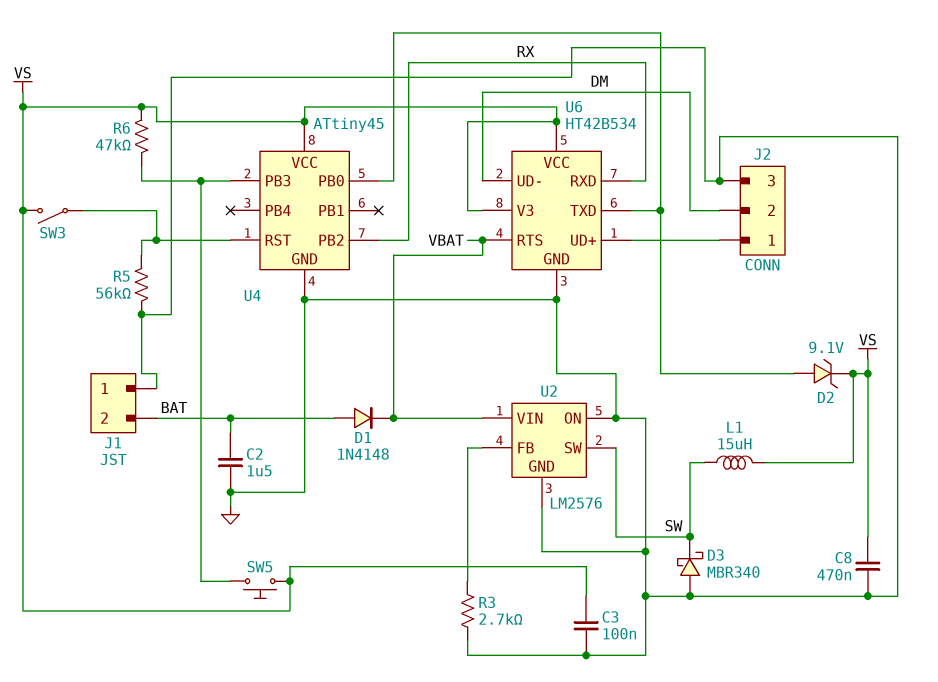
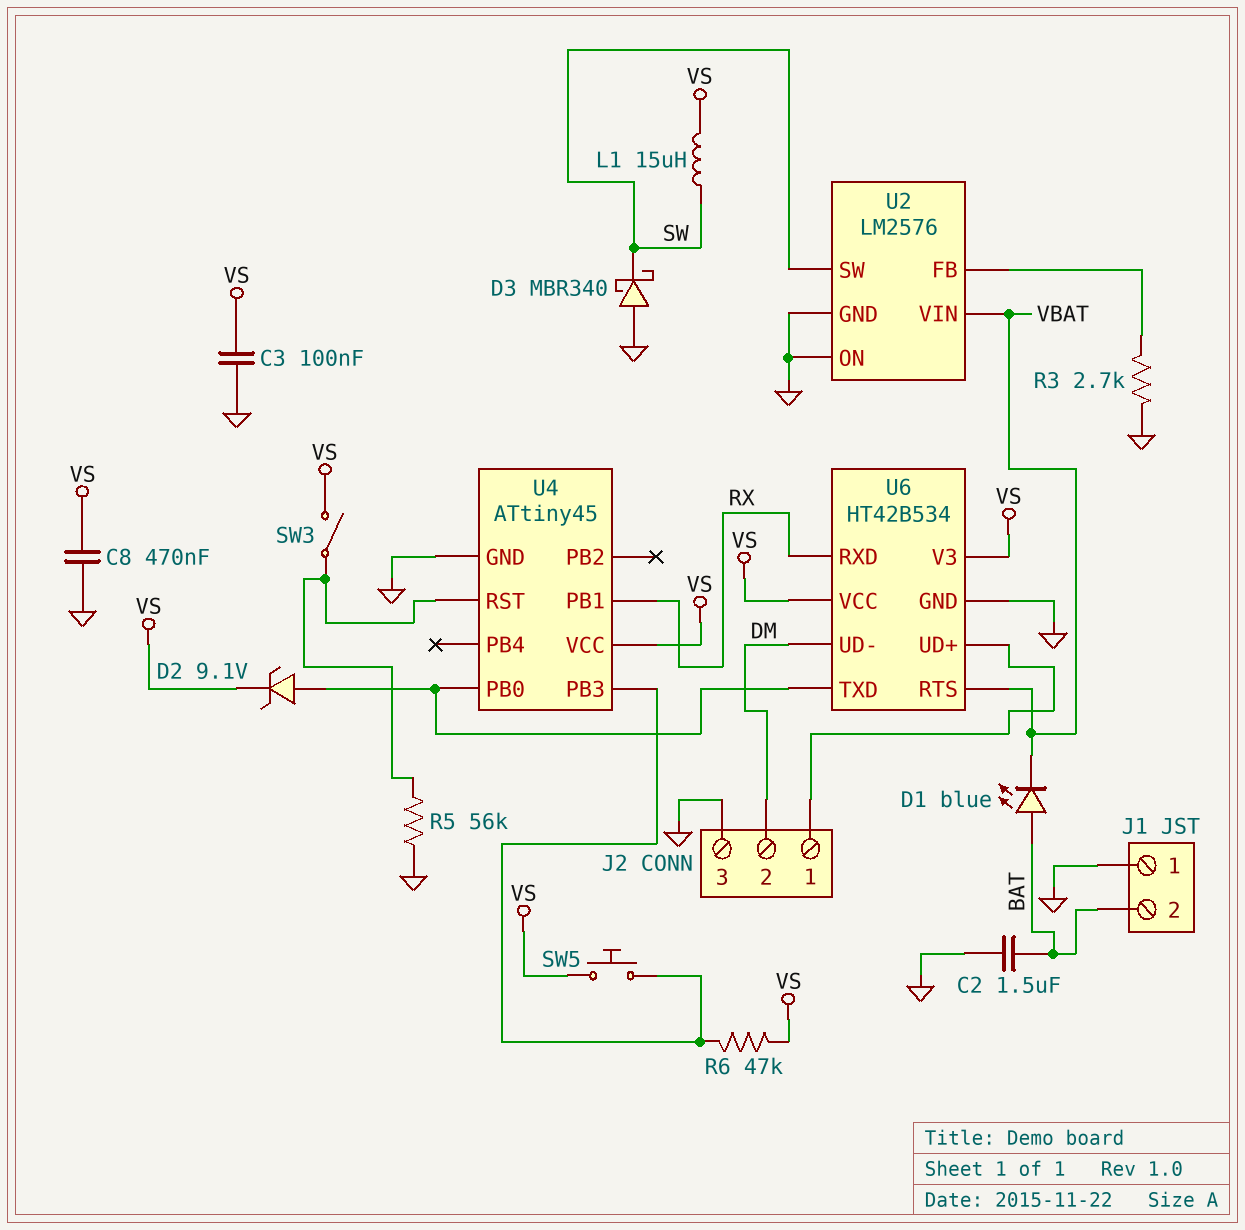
D1: diode 1N4148 (A BAT, K VBAT) -> LED blue (A BAT, K VBAT)
U4 pin PB1: none -> RX
U4 pin PB2: RX -> none

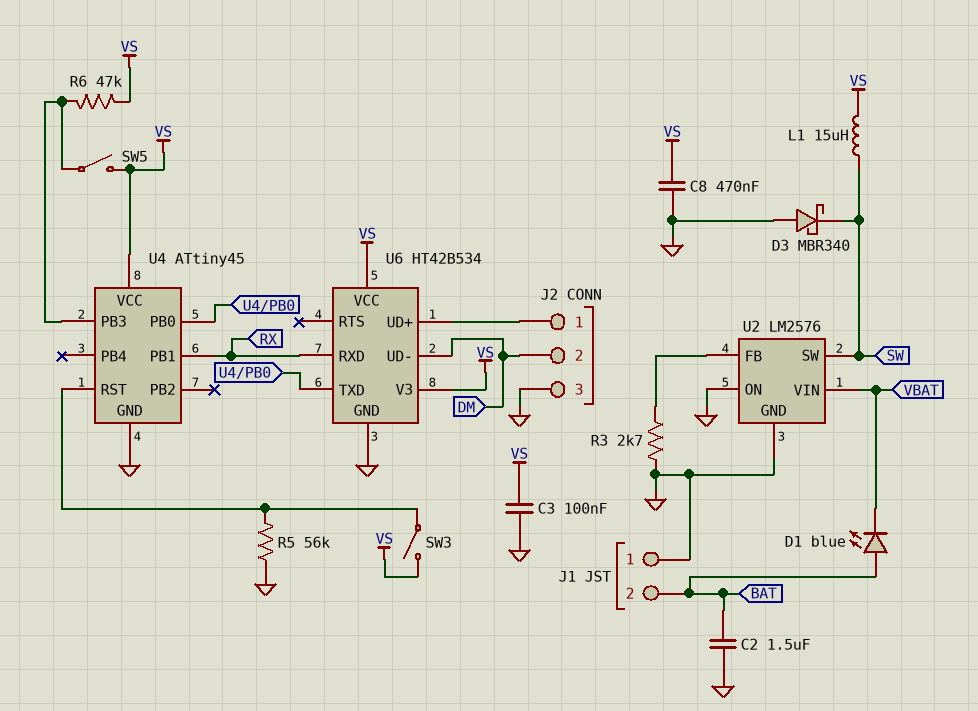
D2: zener 9.1V (A U4/PB0, K VS) -> none
SW5: button (U4/PB3, VS) -> switch (U4/PB3, VS)
U6 pin RTS: VBAT -> none

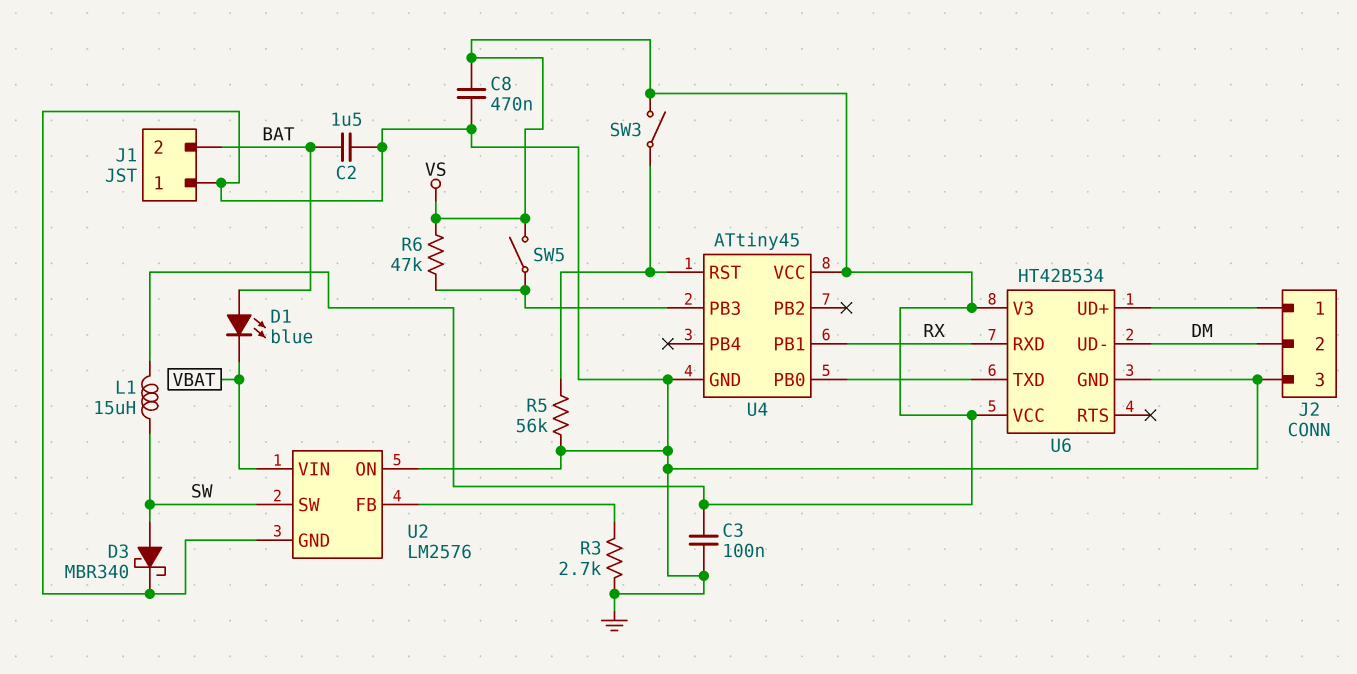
D3: schottky MBR340 (A GND, K SW) -> schottky MBR340 (A SW, K GND)

